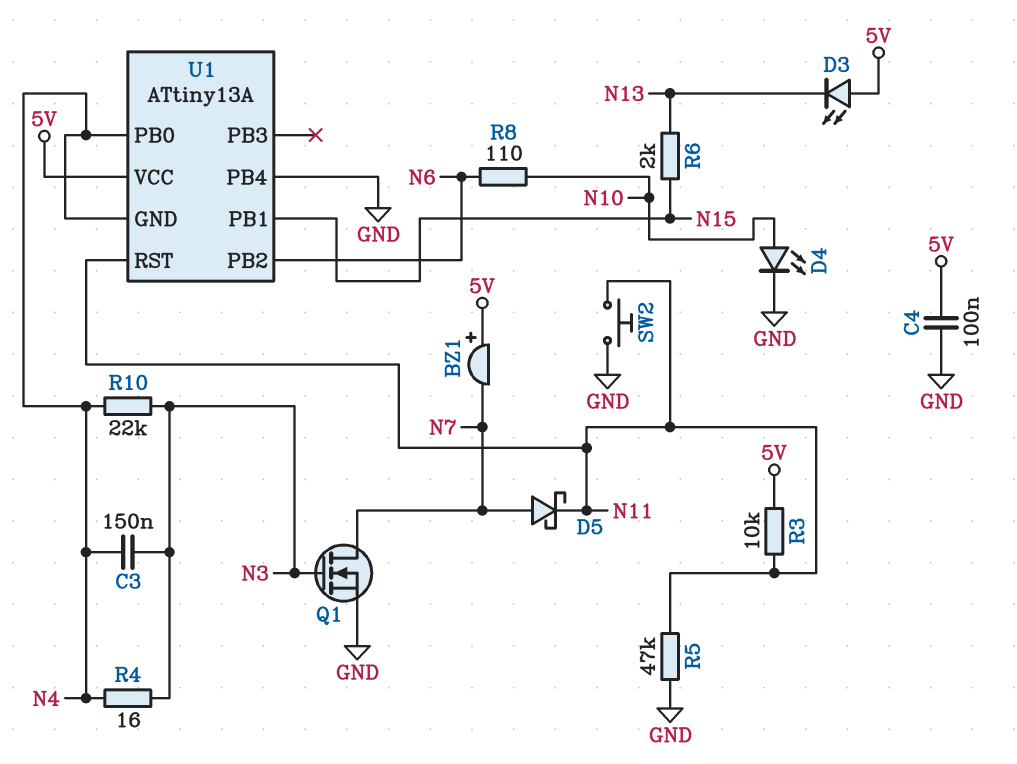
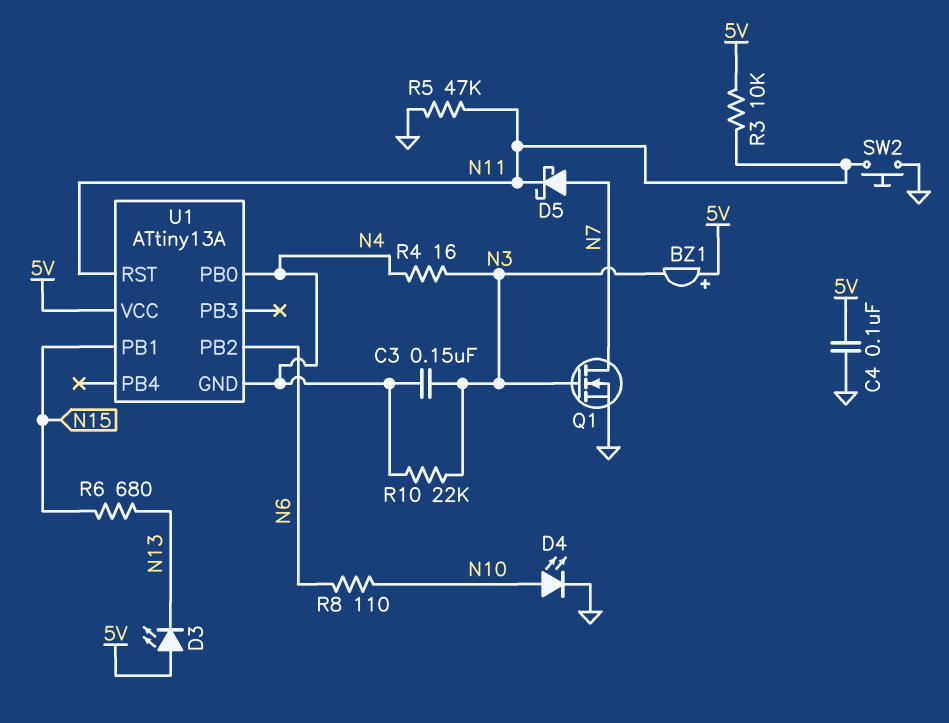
BZ1: buzzer (plus 5V, minus N7) -> buzzer (plus 5V, minus N3)
R6: 2k (N13, N15) -> 680 (N13, N15)
U1 pin PB4: GND -> none

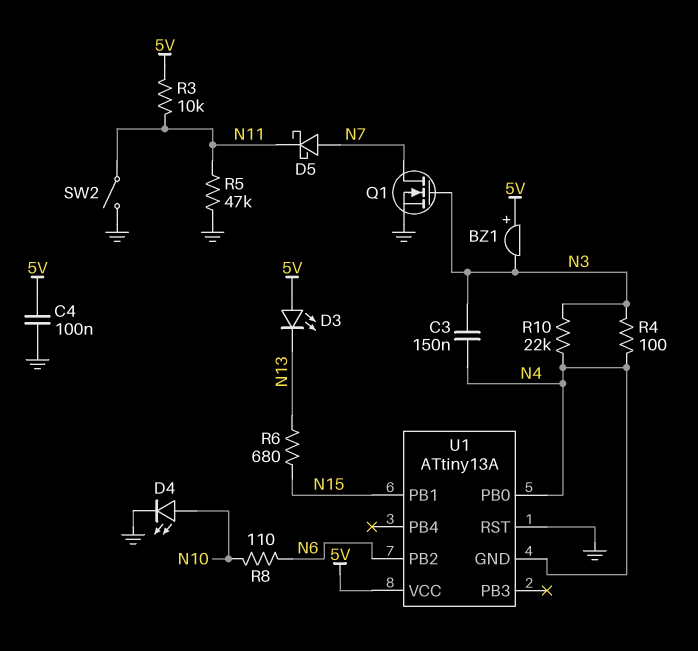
R4: 16 (N3, N4) -> 100 (N3, N4)
SW2: button (GND, N11) -> switch (GND, N11)
U1 pin RST: N11 -> GND

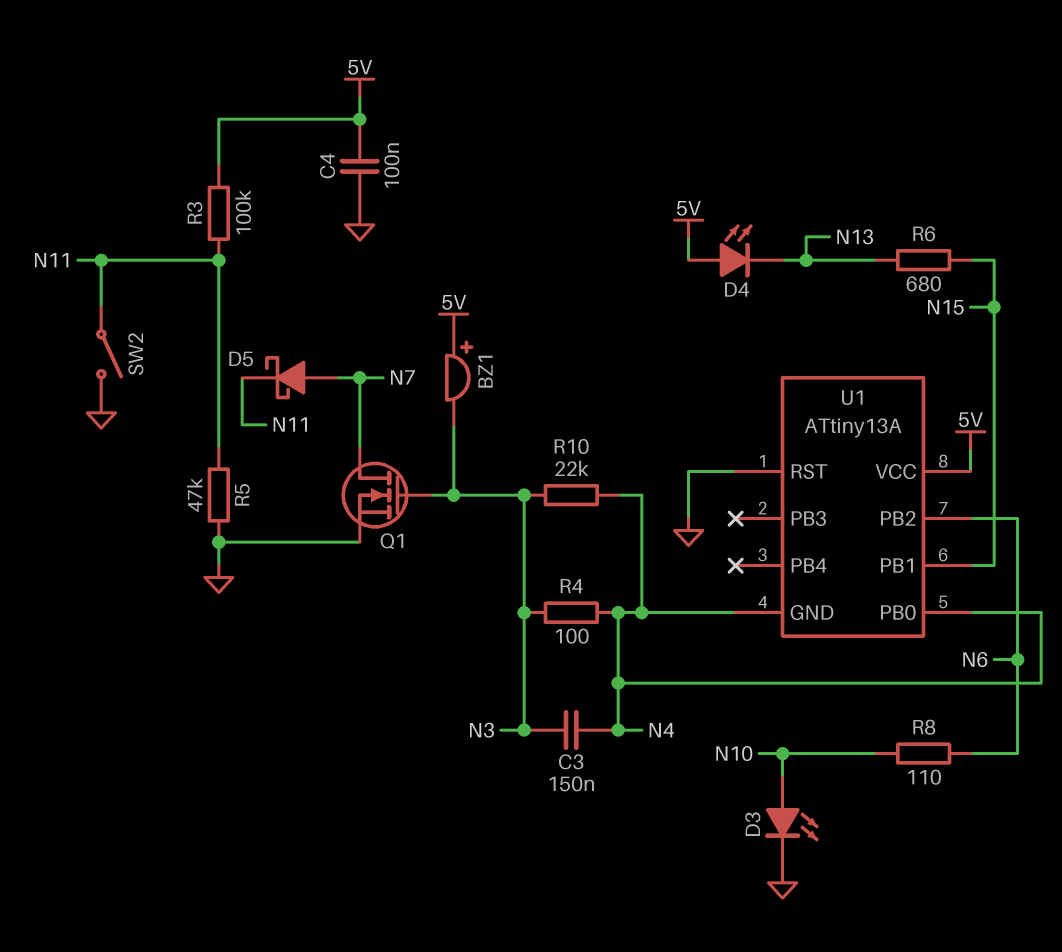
D3: LED (A 5V, K N13) -> LED (A N10, K GND)
D4: LED (A N10, K GND) -> LED (A 5V, K N13)
R3: 10k (5V, N11) -> 100k (5V, N11)

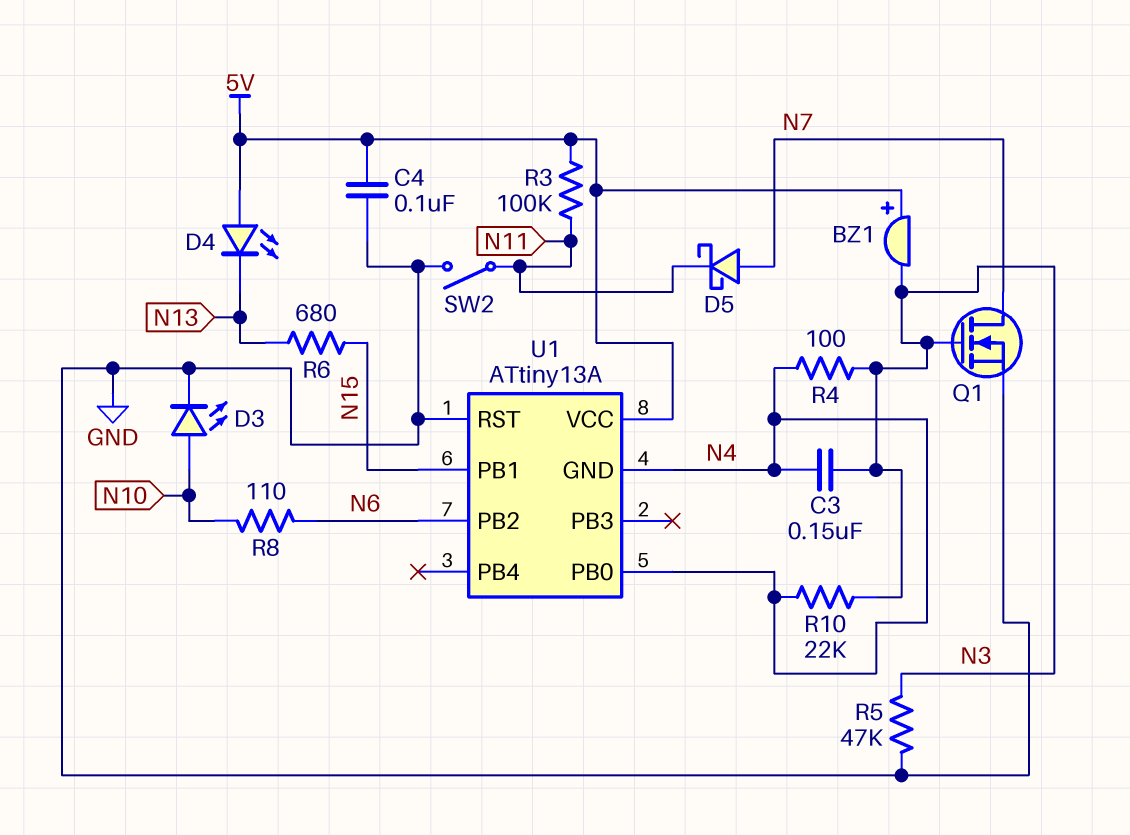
R5: 47k (GND, N11) -> 47k (GND, N3)

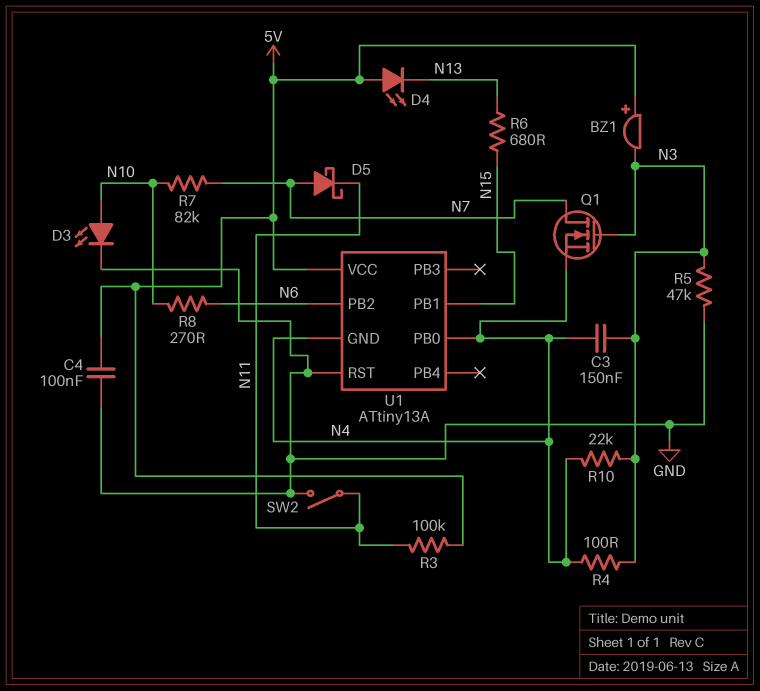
Q1: NMOS (G N3, D N7, S GND) -> NMOS (G N3, D N7, S N4)
R7: none -> 82k (N7, N10)
R8: 110 (N6, N10) -> 270 (N6, N10)

